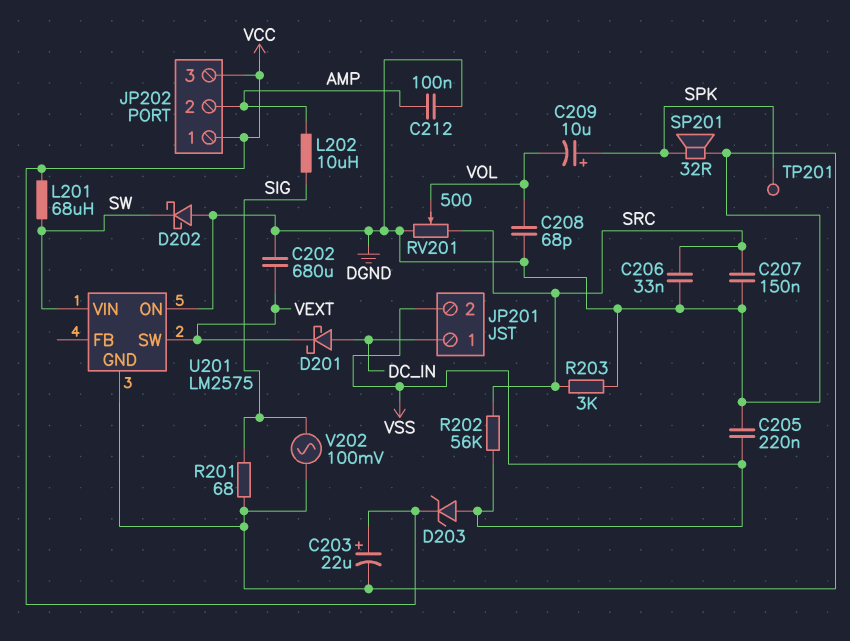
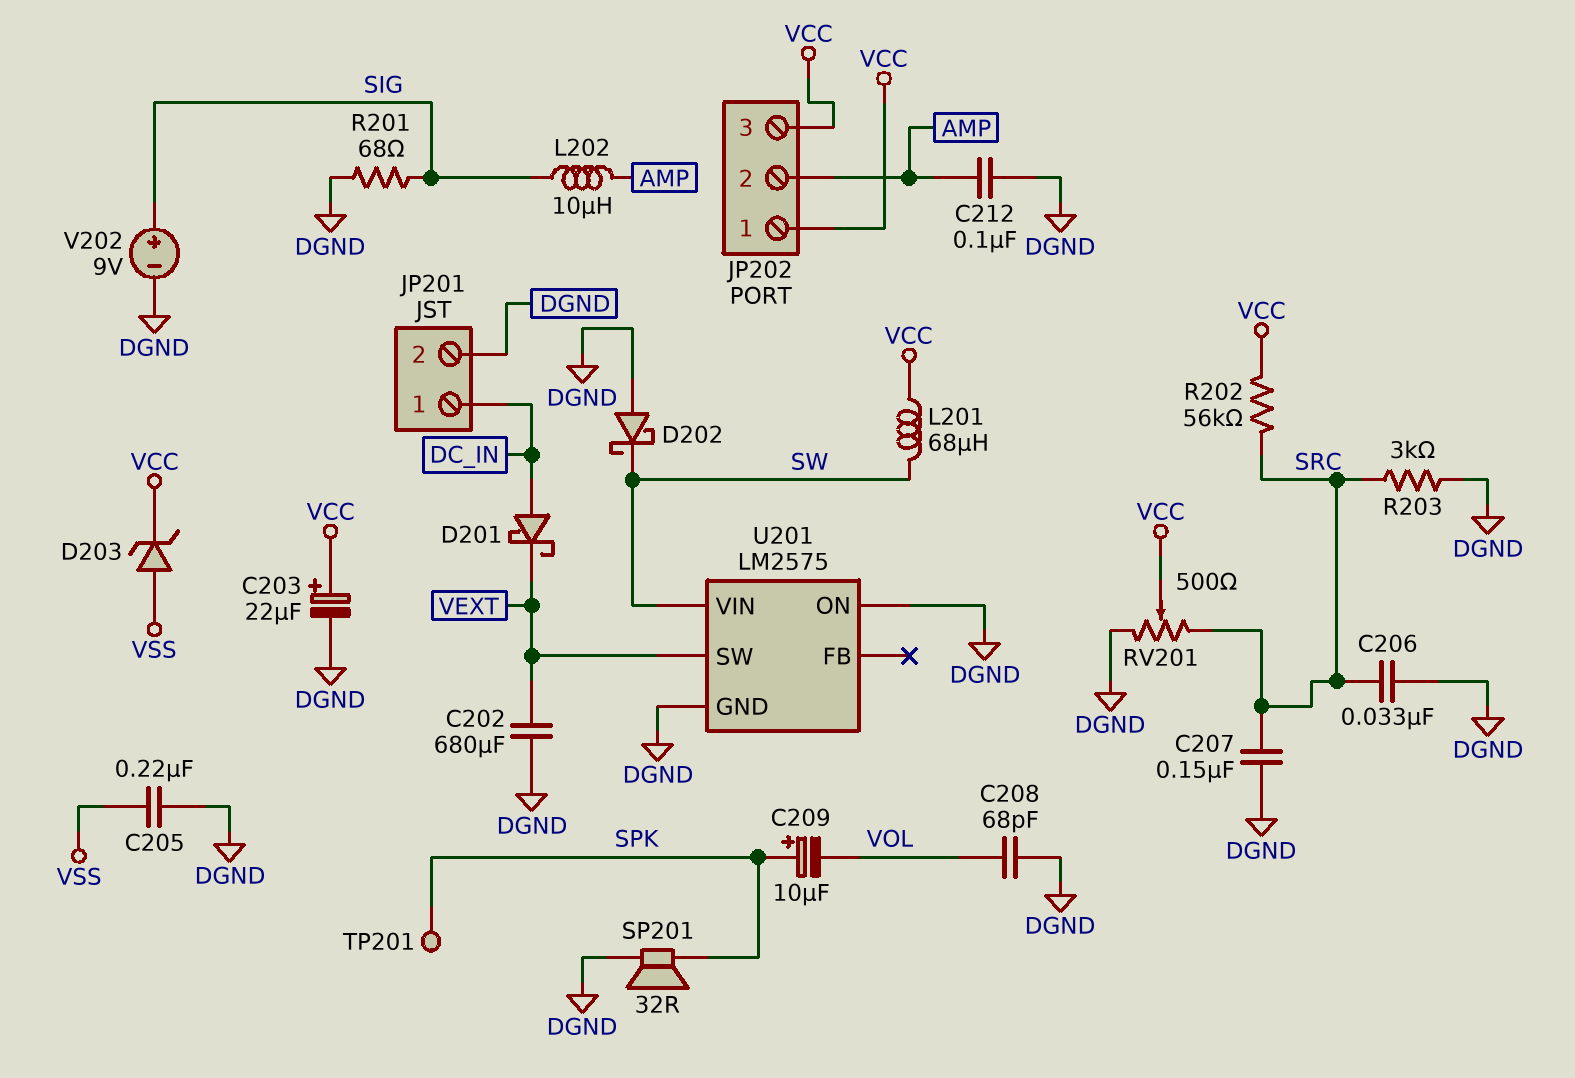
JP201 pin 2: VSS -> DGND
R202: 56k (SRC, VSS) -> 56k (SRC, VCC)
RV201: 500 (DGND, SRC, wiper VOL) -> 500 (DGND, SRC, wiper VCC)
V202: AC 100mV (DGND, SIG) -> 9V (plus SIG, minus DGND)

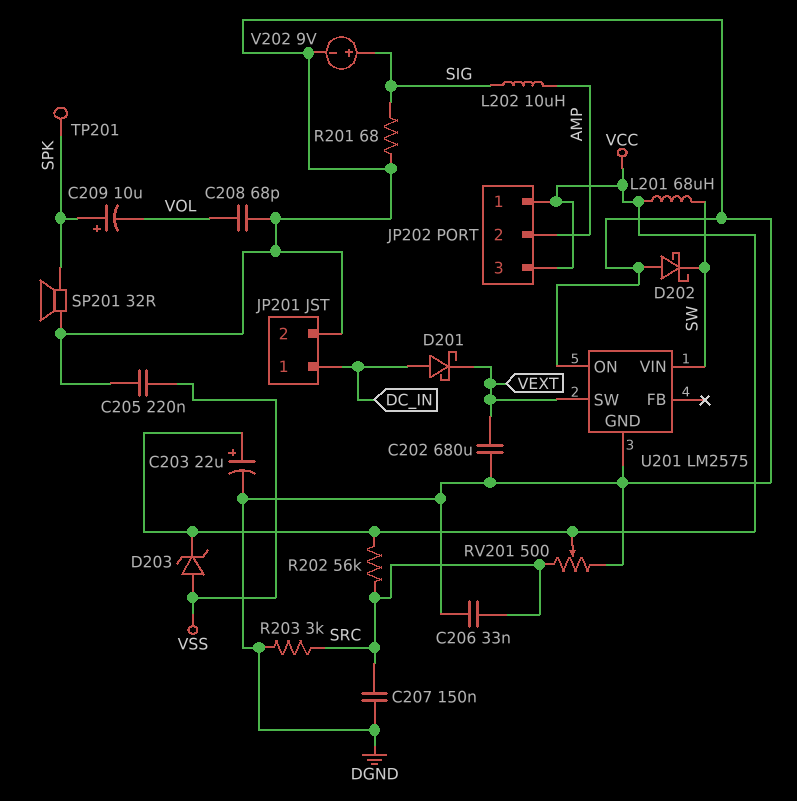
C212: 100nF (AMP, DGND) -> none

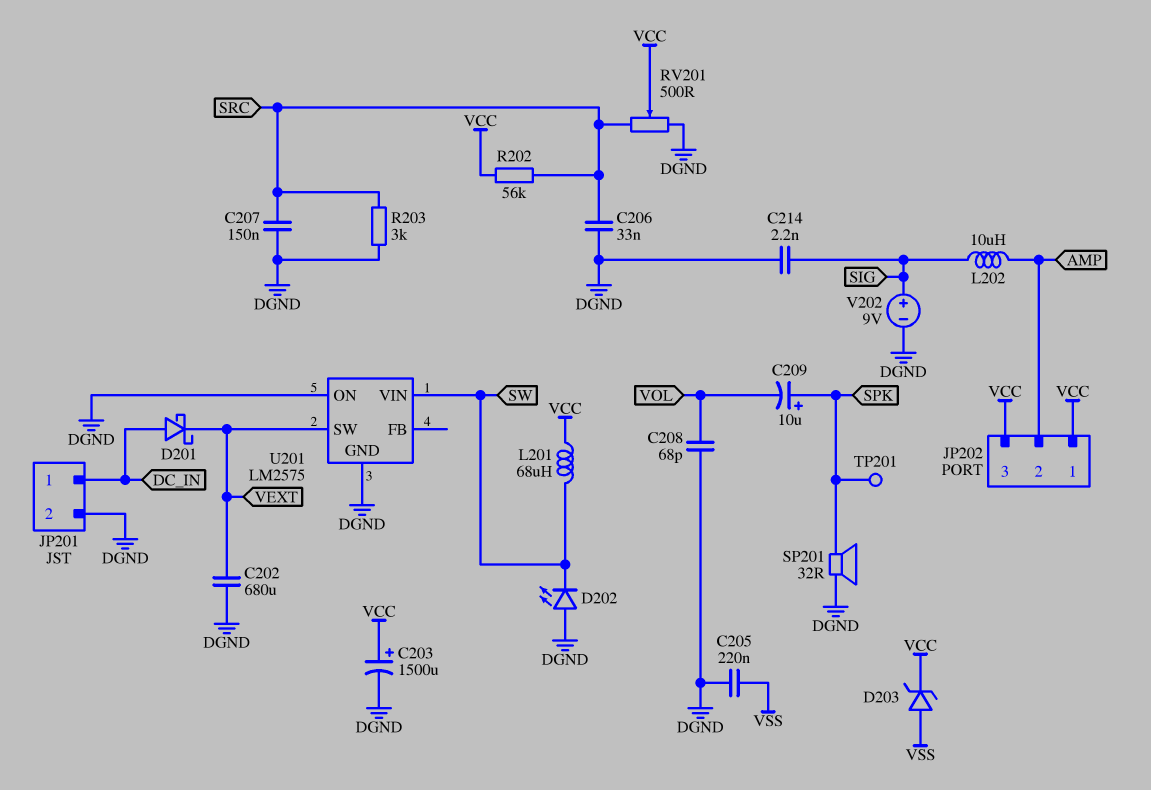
C203: 22uF (plus VCC, minus DGND) -> 1500uF (plus VCC, minus DGND)
C214: none -> 2.2nF (DGND, SIG)
D202: schottky (A DGND, K SW) -> LED (A DGND, K SW)
R201: 68 (DGND, SIG) -> none

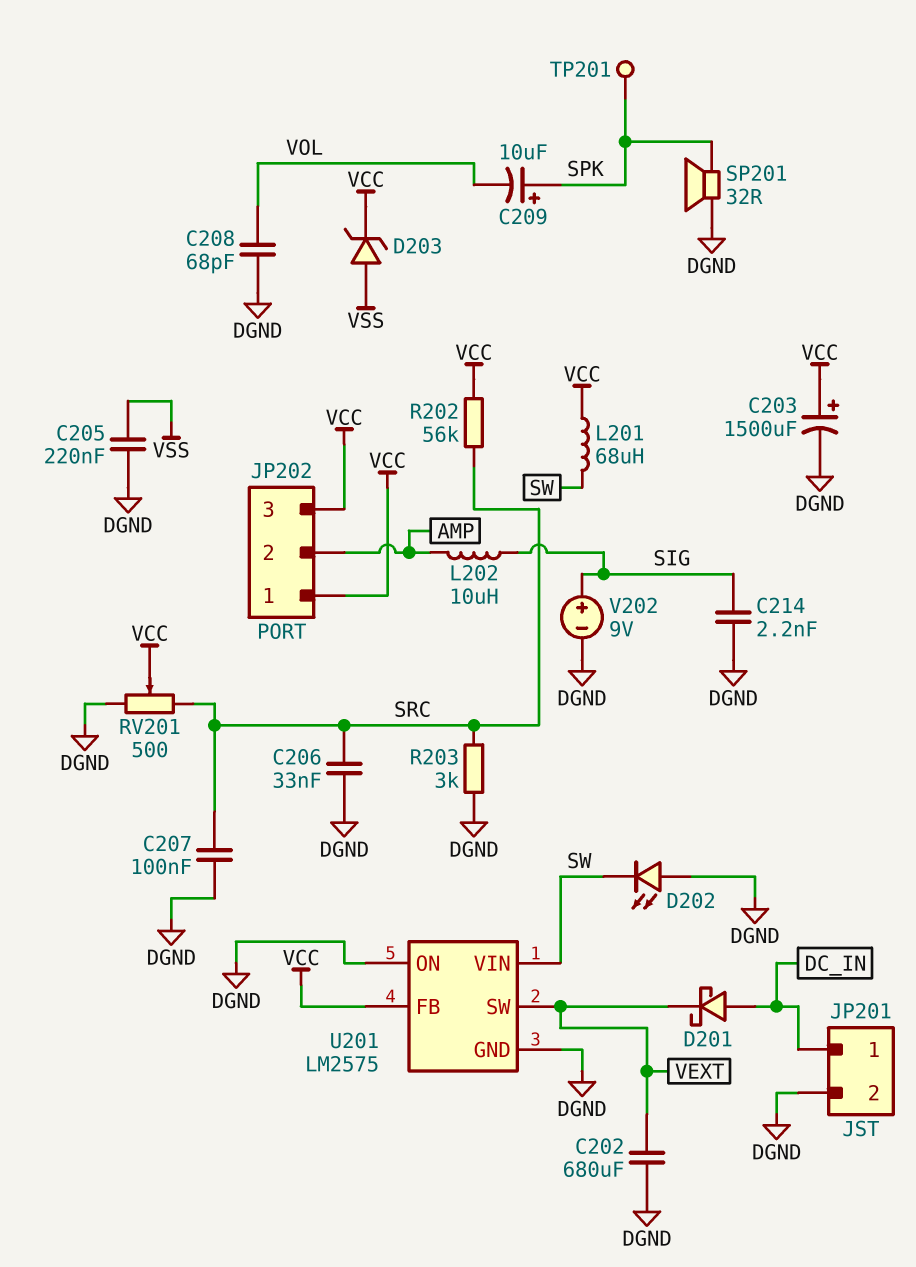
C207: 150nF (DGND, SRC) -> 100nF (DGND, SRC)
U201 pin FB: none -> VCC

